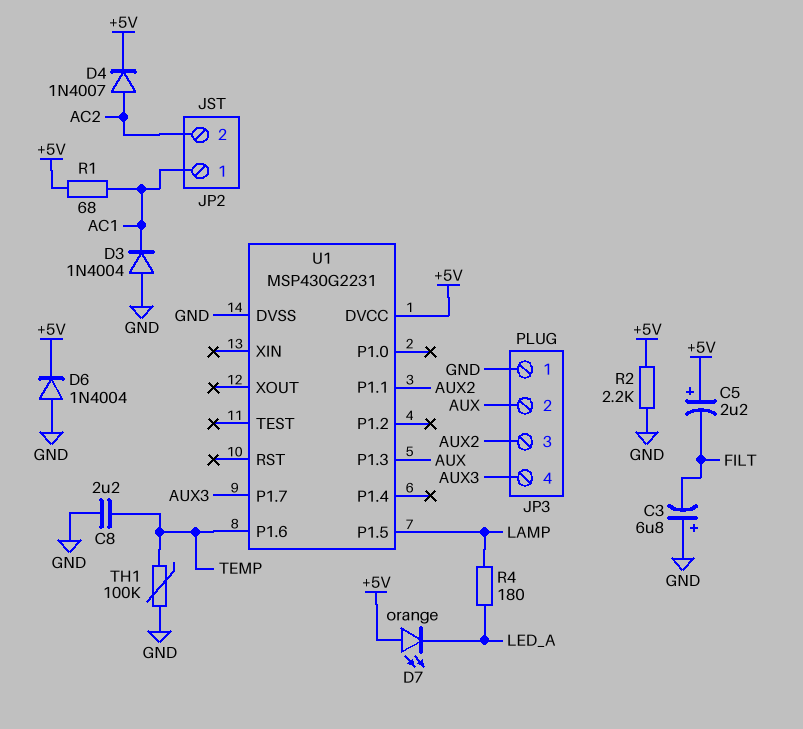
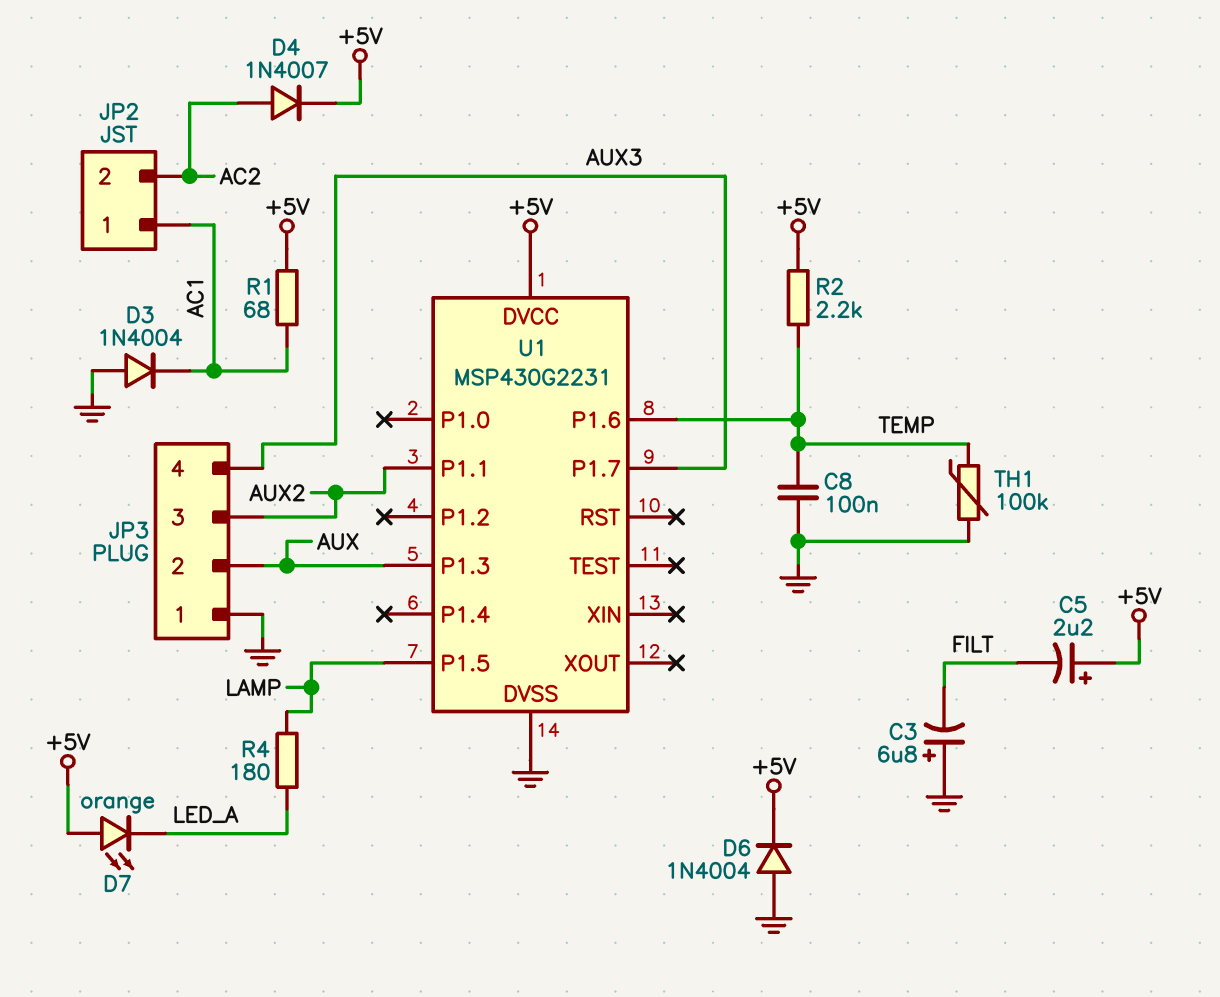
C8: 2.2uF (GND, TEMP) -> 100nF (GND, TEMP)
R2: 2.2k (+5V, GND) -> 2.2k (+5V, TEMP)

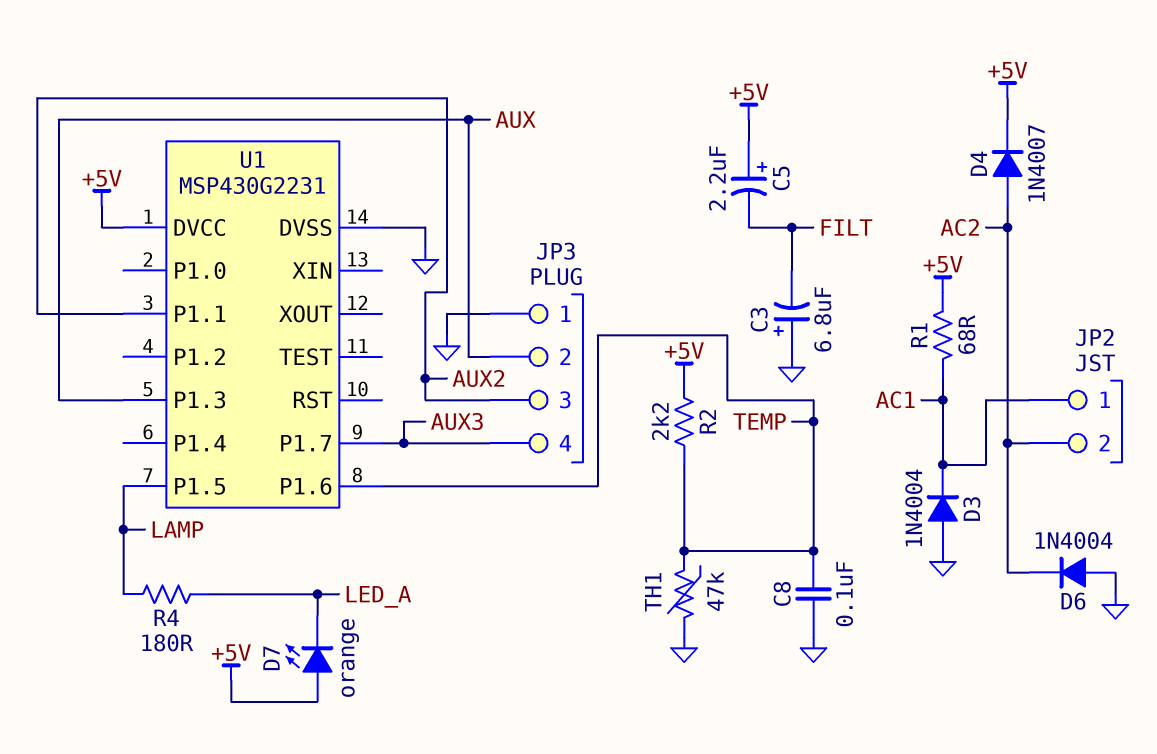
D6: diode 1N4004 (A GND, K +5V) -> diode 1N4004 (A GND, K AC2)
TH1: 100k (GND, TEMP) -> 47k (GND, TEMP)

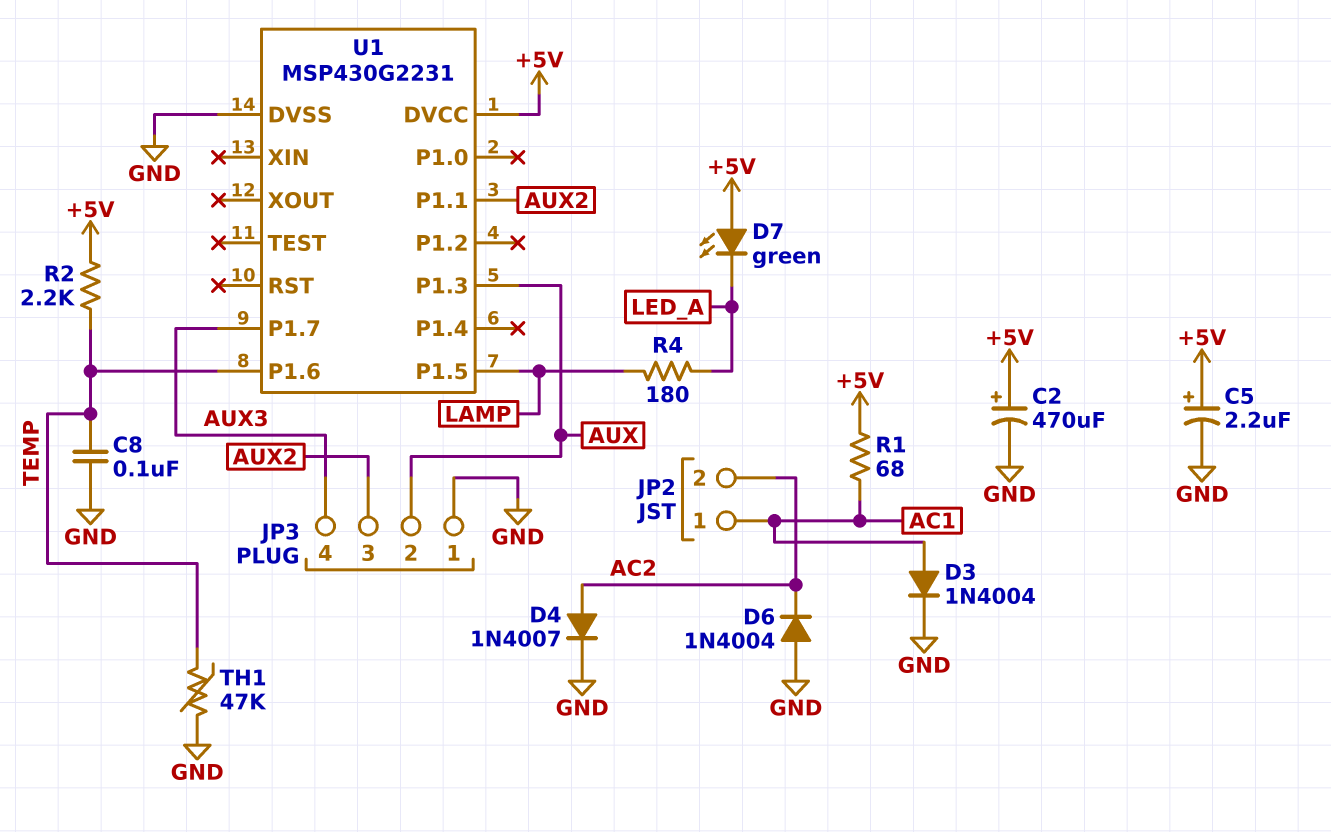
C2: none -> 470uF (plus +5V, minus GND)
C3: 6.8uF (plus GND, minus FILT) -> none
C5: 2.2uF (plus +5V, minus FILT) -> 2.2uF (plus +5V, minus GND)
D3: diode 1N4004 (A GND, K AC1) -> diode 1N4004 (A AC1, K GND)
D4: diode 1N4007 (A AC2, K +5V) -> diode 1N4007 (A AC2, K GND)
D7: LED orange (A +5V, K LED_A) -> LED green (A +5V, K LED_A)

